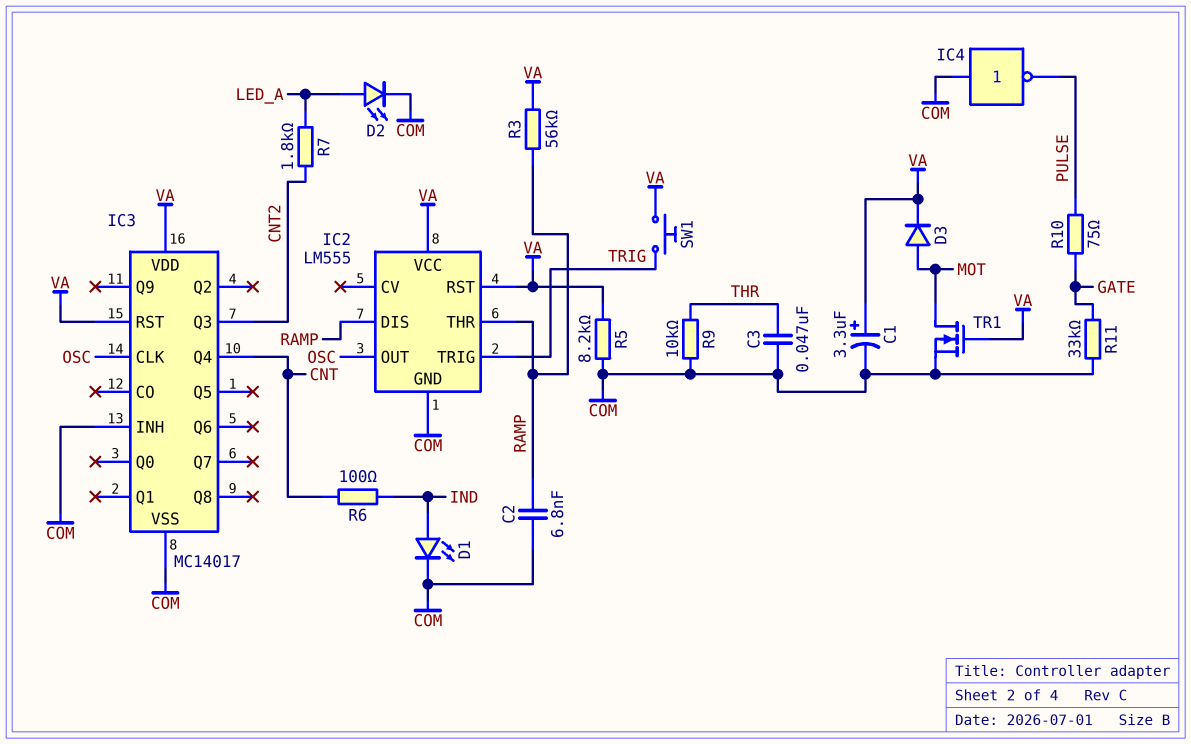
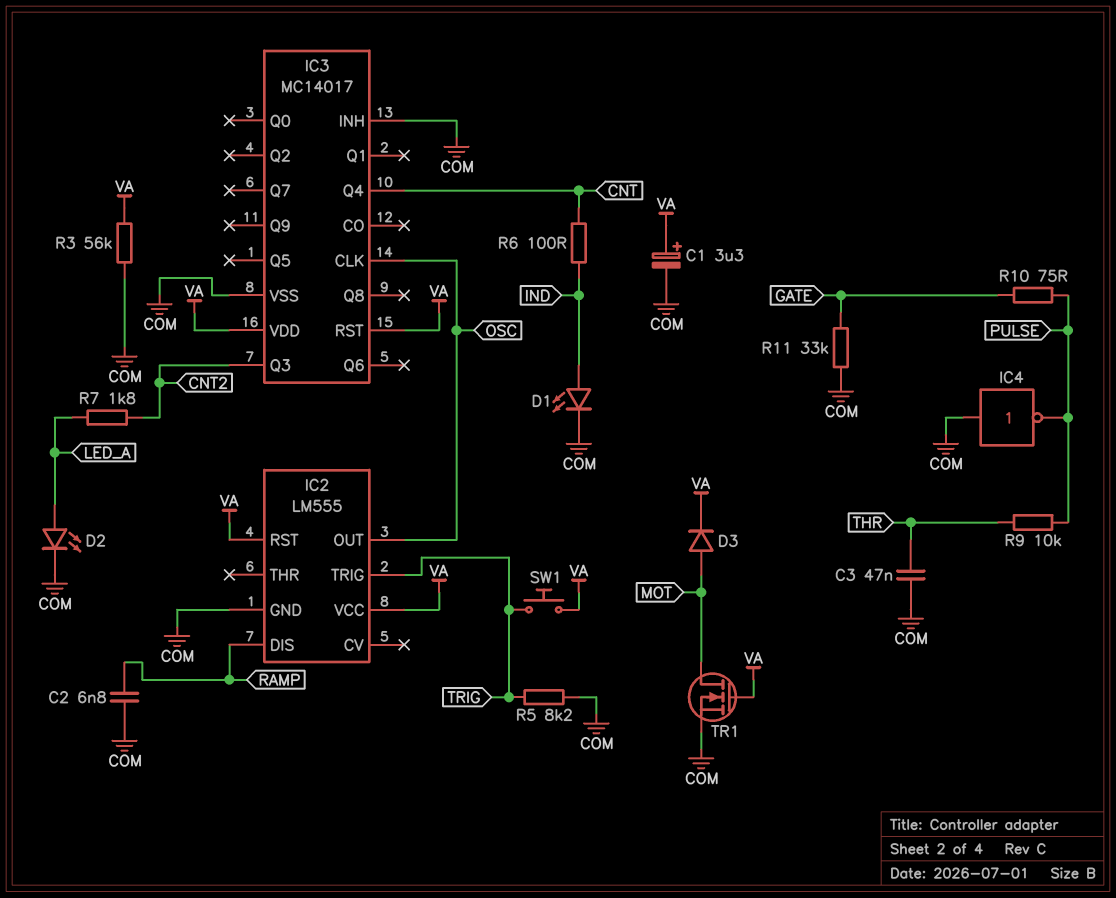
IC2 pin THR: RAMP -> none
R3: 56k (RAMP, VA) -> 56k (COM, VA)
R5: 8.2k (COM, VA) -> 8.2k (COM, TRIG)
R9: 10k (COM, THR) -> 10k (PULSE, THR)

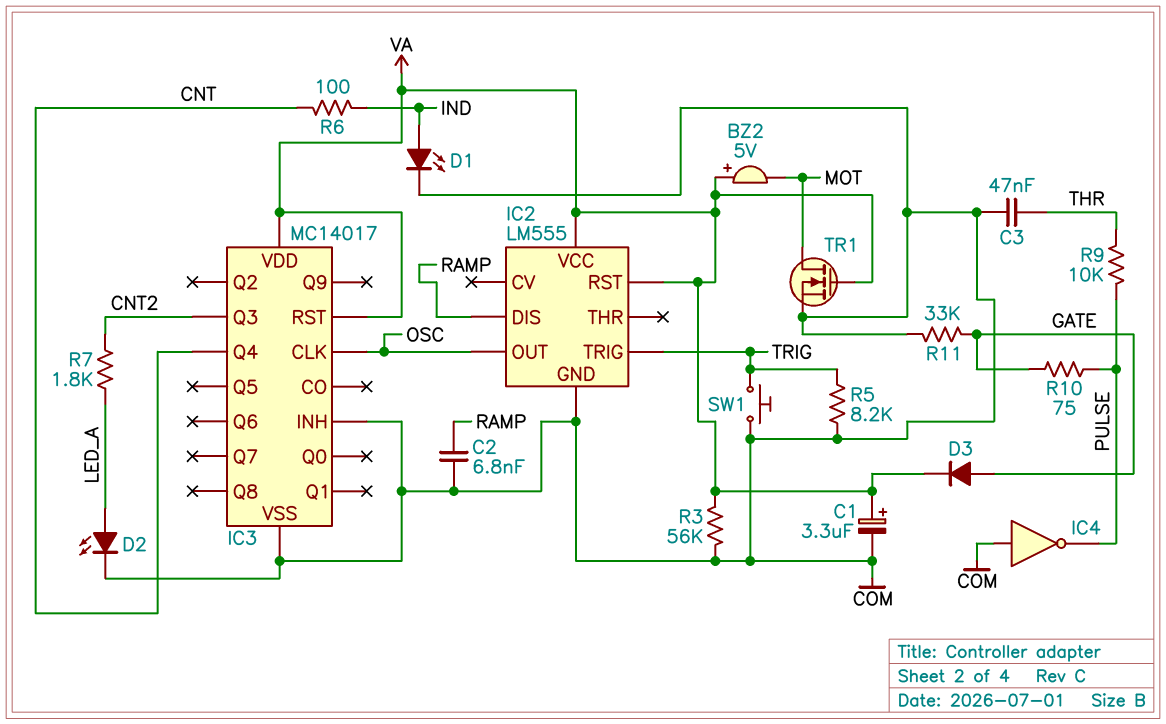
BZ2: none -> buzzer 5V (plus VA, minus MOT)
D3: diode (A MOT, K VA) -> diode (A GATE, K VA)
SW1: button (TRIG, VA) -> button (COM, TRIG)

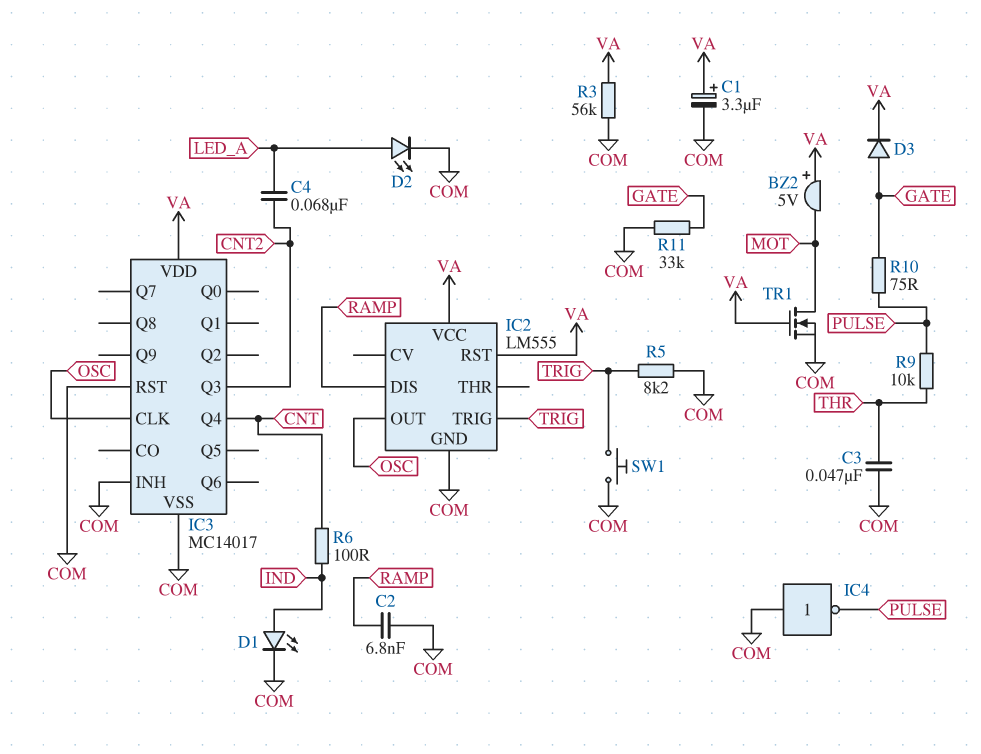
C4: none -> 68nF (CNT2, LED_A)
IC3 pin RST: VA -> COM
R7: 1.8k (CNT2, LED_A) -> none

